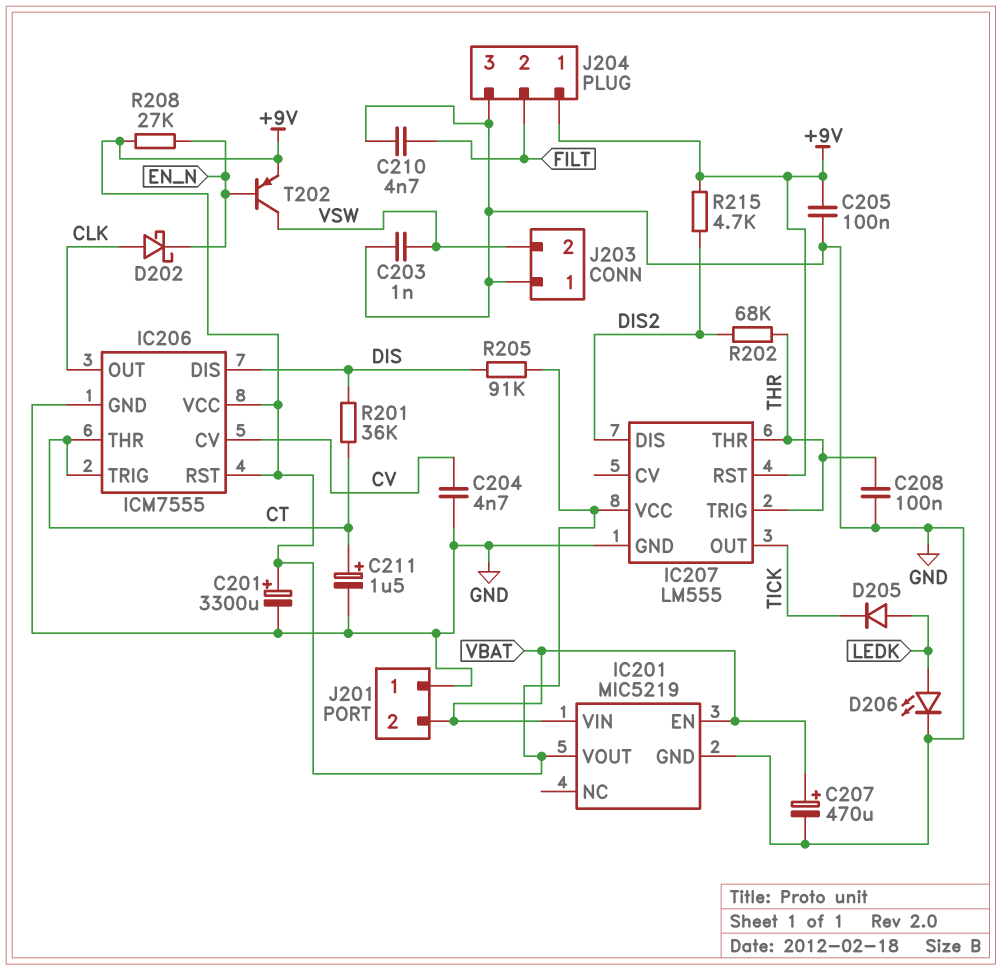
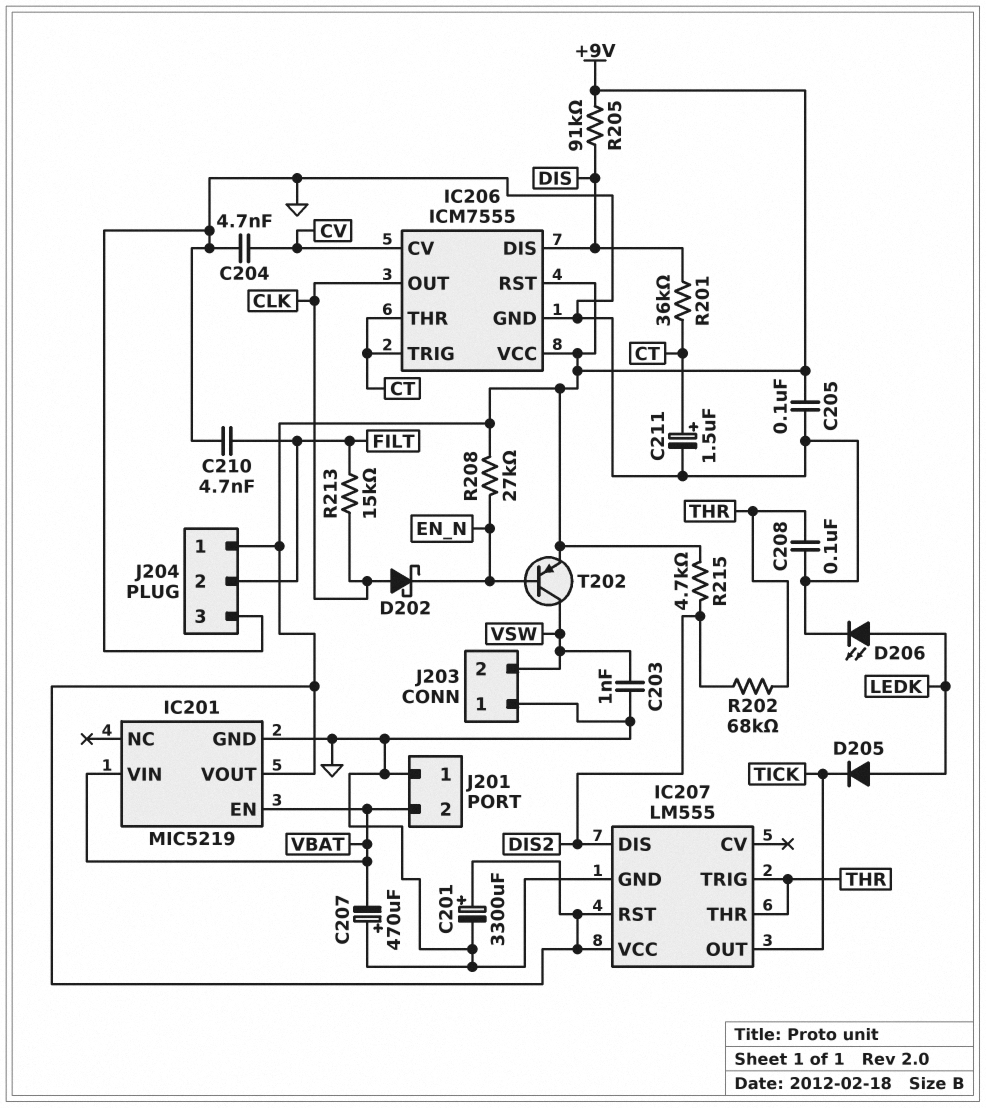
C207: 470uF (plus VBAT, minus GND) -> 470uF (plus GND, minus VBAT)
R213: none -> 15k (CLK, FILT)

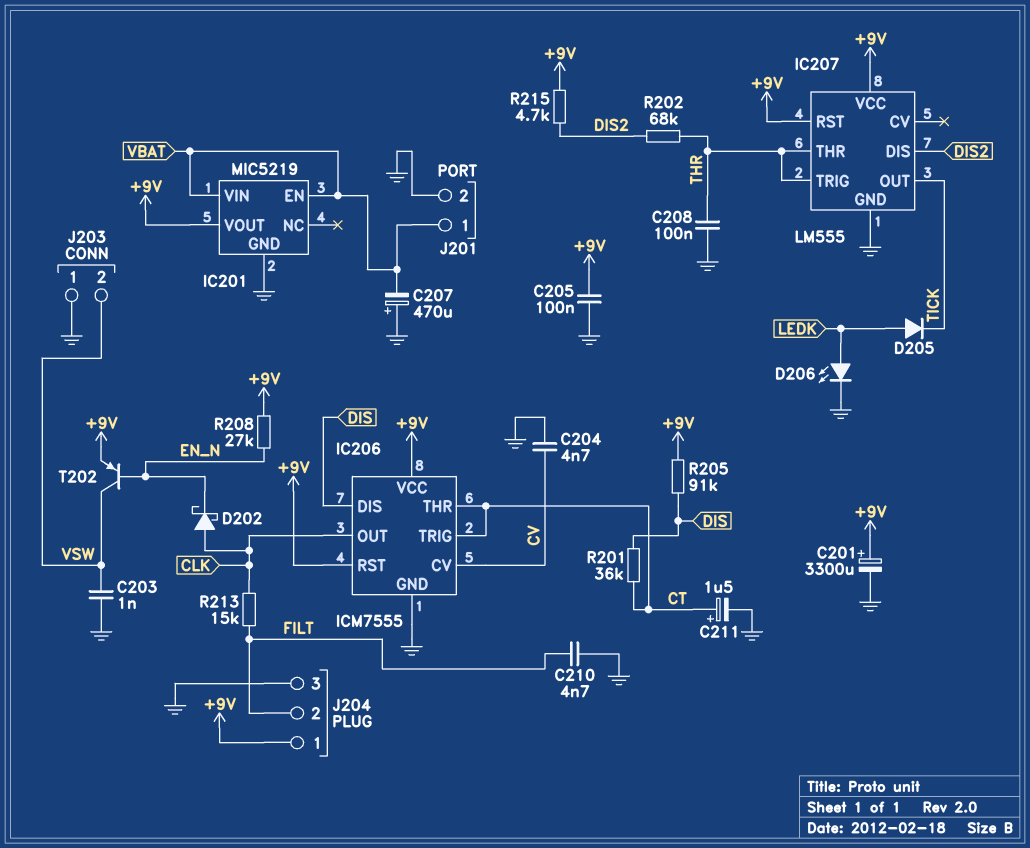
J201 pin 1: GND -> VBAT
J201 pin 2: VBAT -> GND

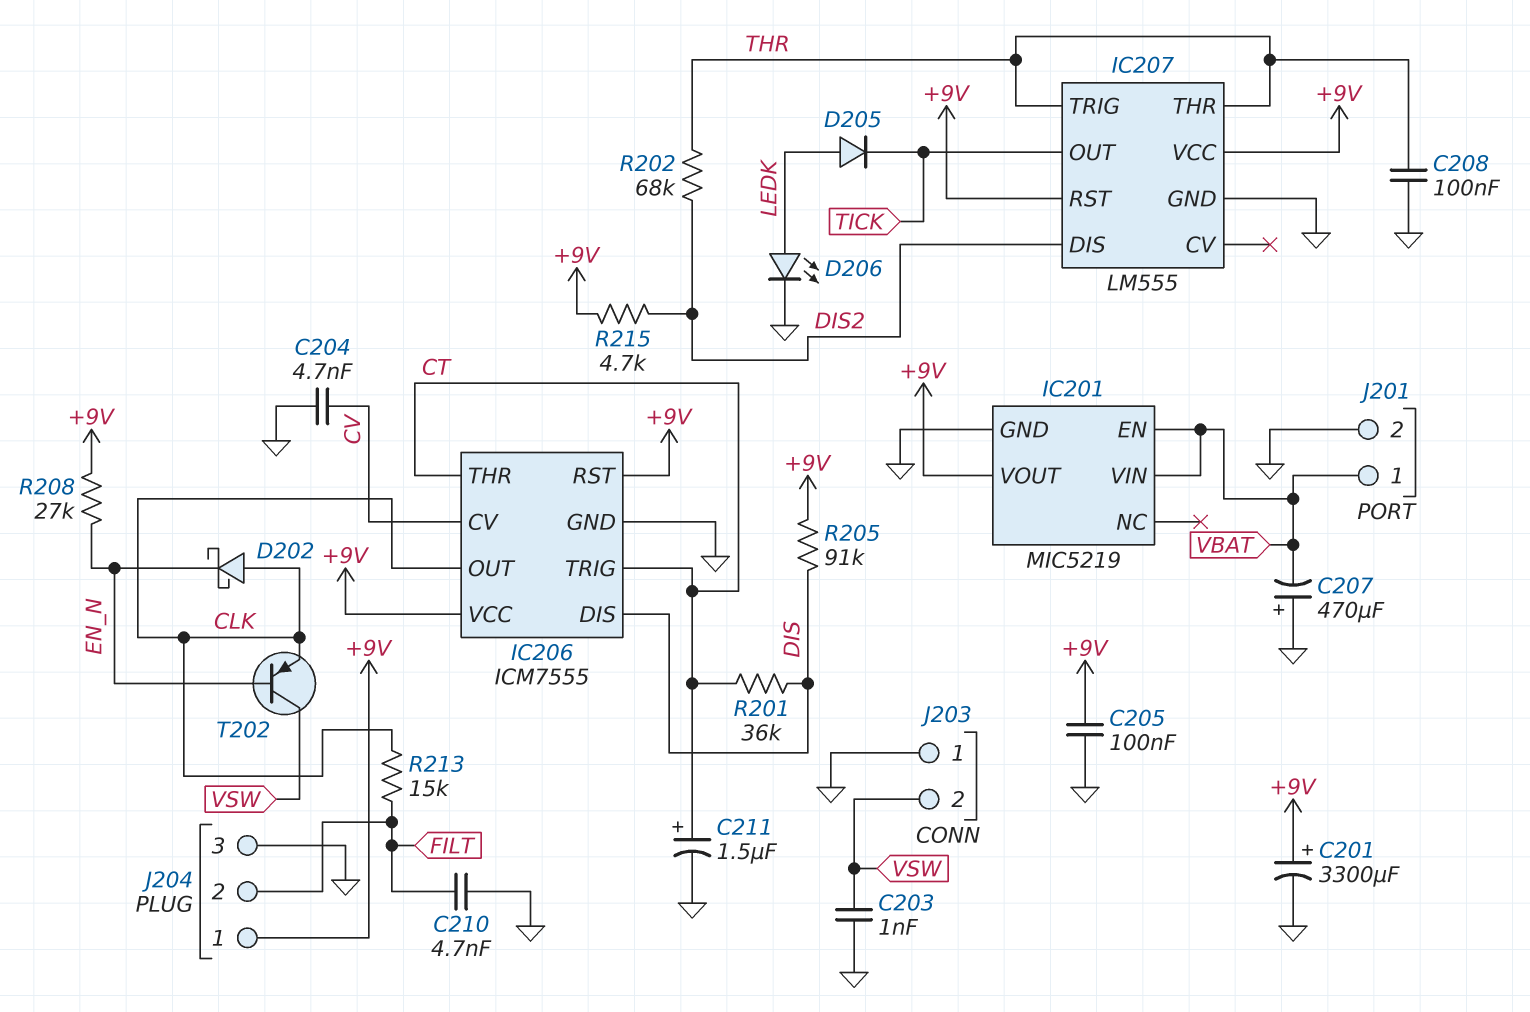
T202: PNP (B EN_N, C VSW, E +9V) -> PNP (B EN_N, C VSW, E CLK)

